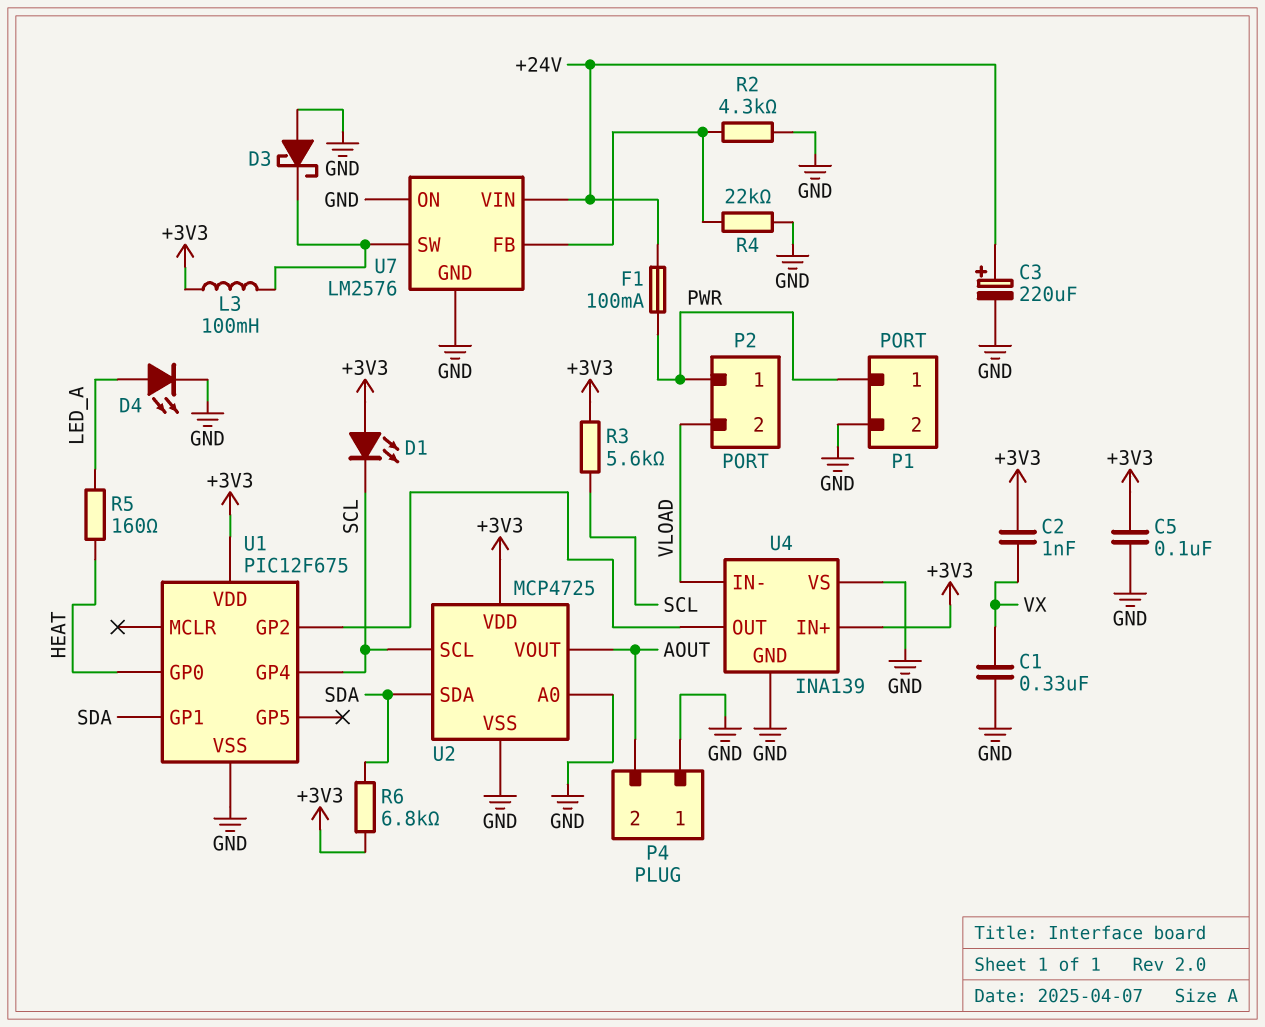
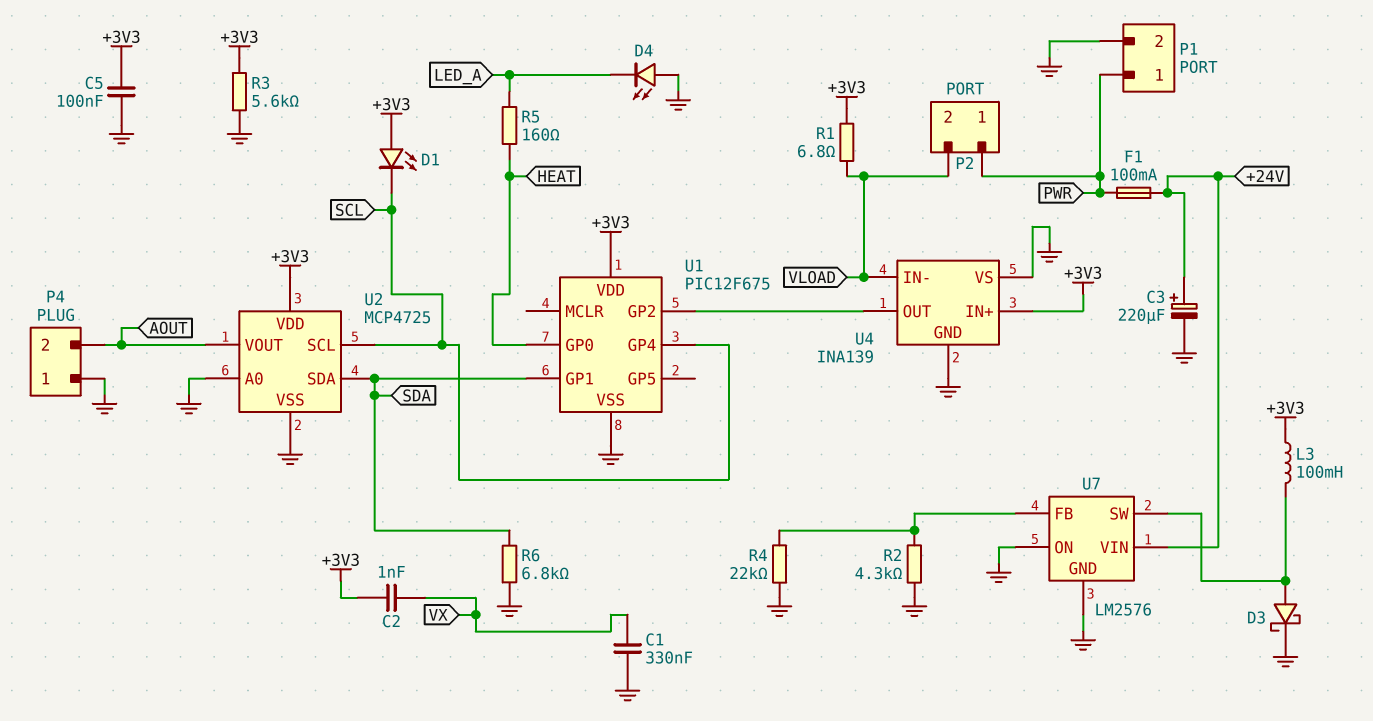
D3: schottky (A GND, K U7/SW) -> schottky (A U7/SW, K GND)
D4: LED (A LED_A, K GND) -> LED (A GND, K LED_A)
R1: none -> 6.8 (+3V3, VLOAD)
R3: 5.6k (+3V3, SCL) -> 5.6k (+3V3, GND)
R6: 6.8k (+3V3, SDA) -> 6.8k (GND, SDA)

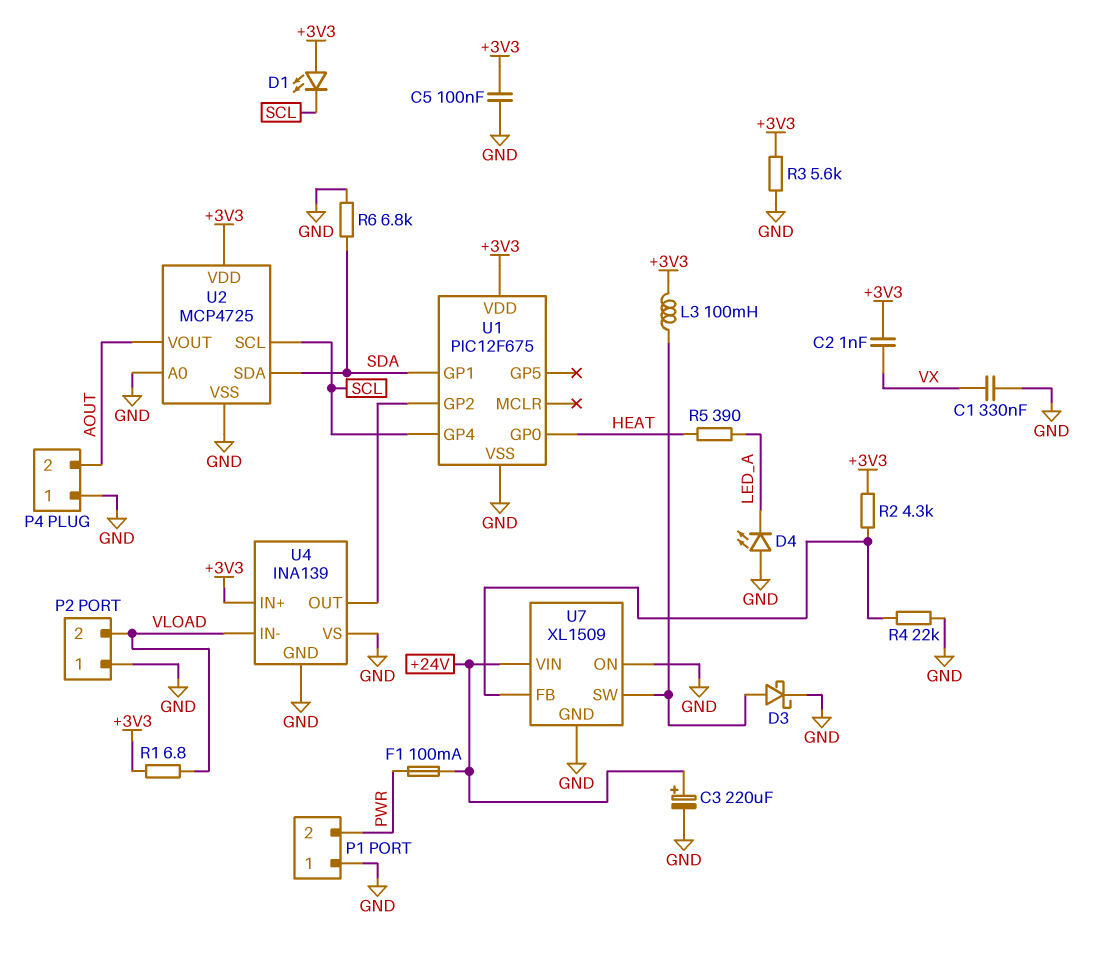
P1 pin 1: PWR -> GND
P1 pin 2: GND -> PWR
P2 pin 1: PWR -> GND
R2: 4.3k (GND, U7/FB) -> 4.3k (+3V3, U7/FB)
R5: 160 (HEAT, LED_A) -> 390 (HEAT, LED_A)
U7: LM2576 -> XL1509

